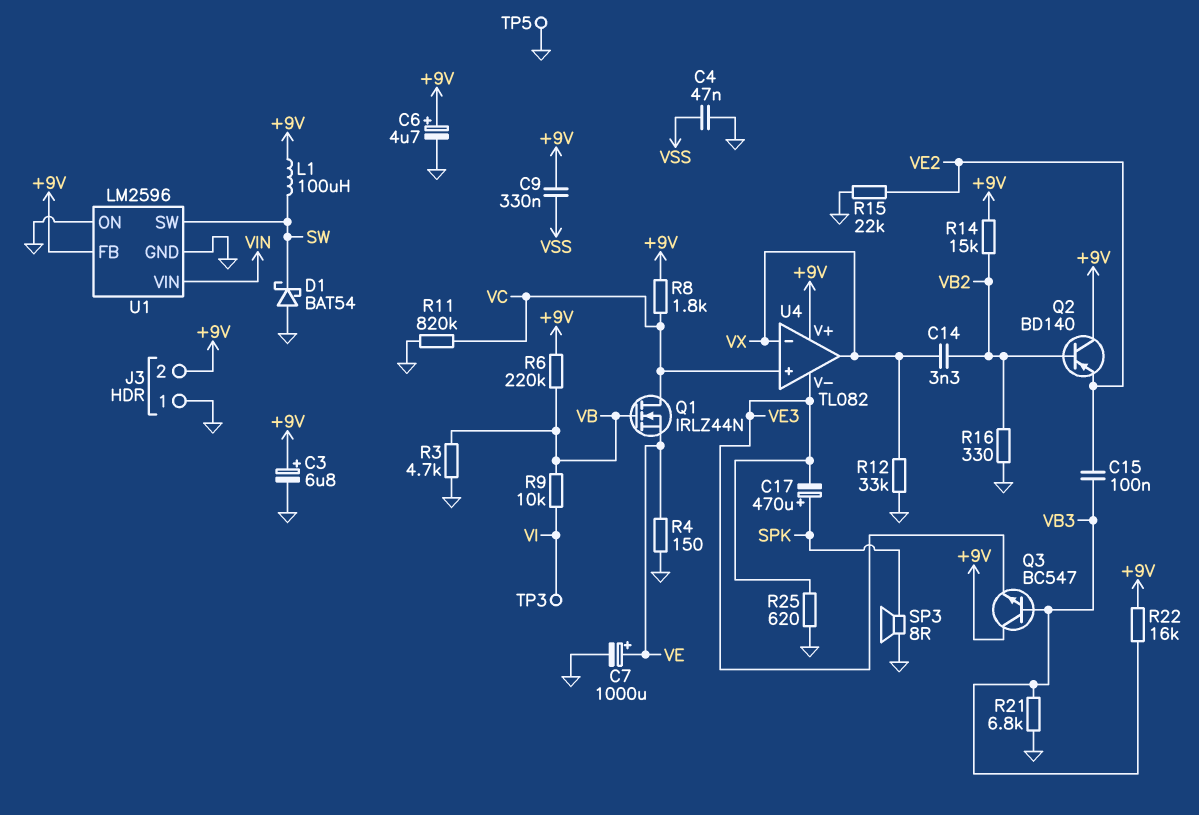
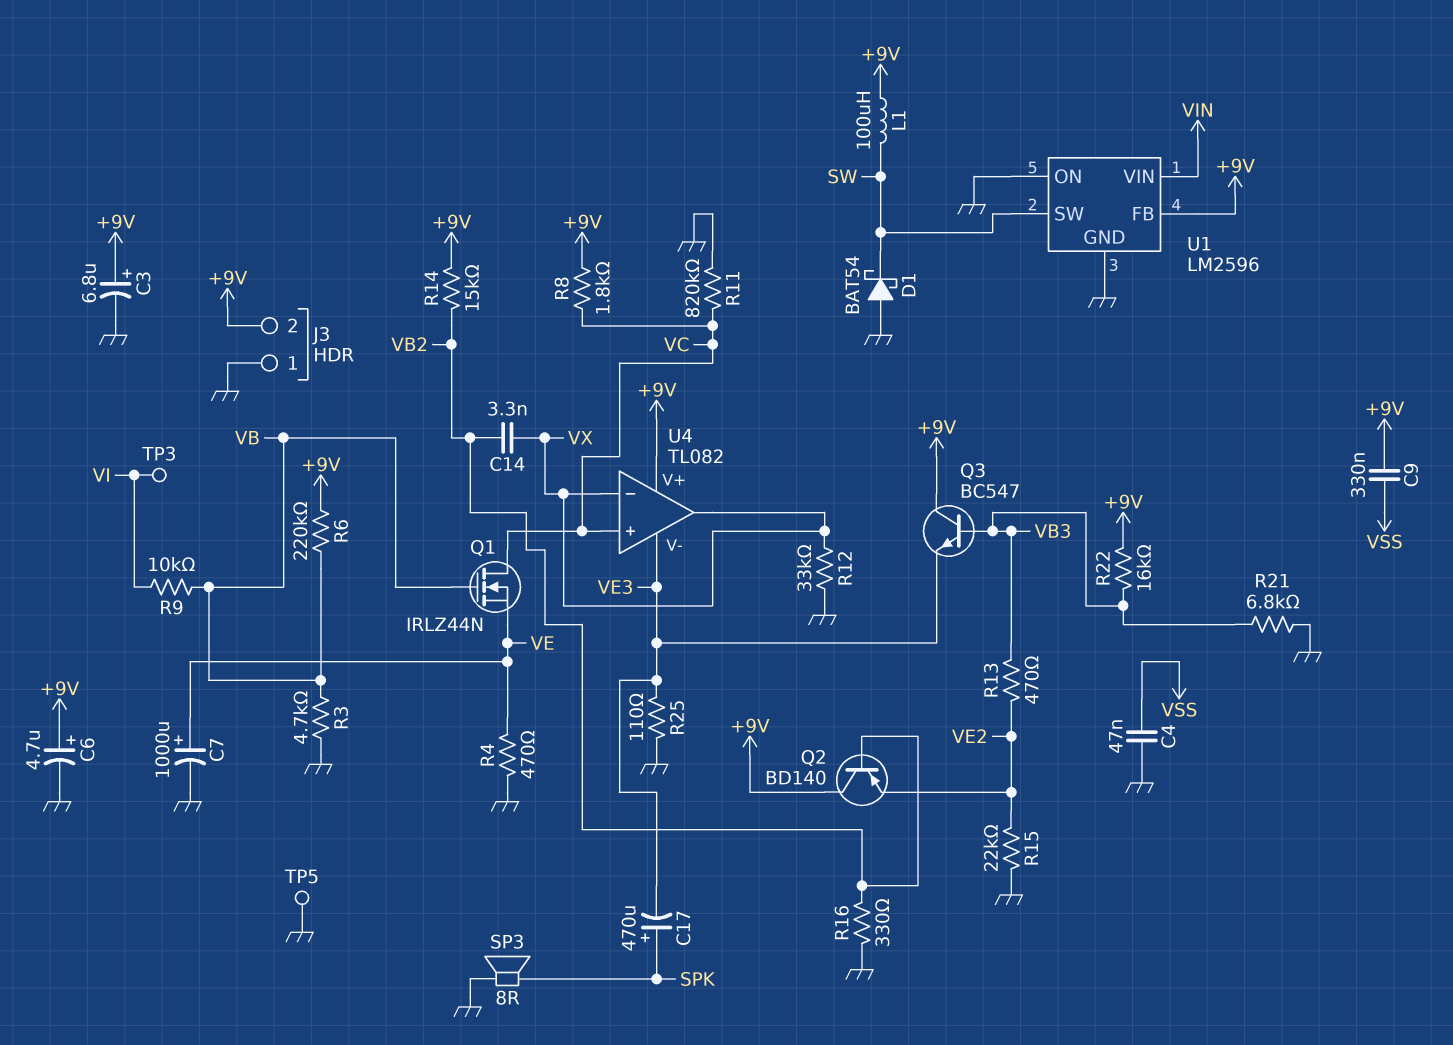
C15: 100nF (VB3, VE2) -> none
R4: 150 (GND, VE) -> 470 (GND, VE)
R13: none -> 470 (VB3, VE2)
R25: 620 (GND, VE3) -> 110 (GND, VE3)

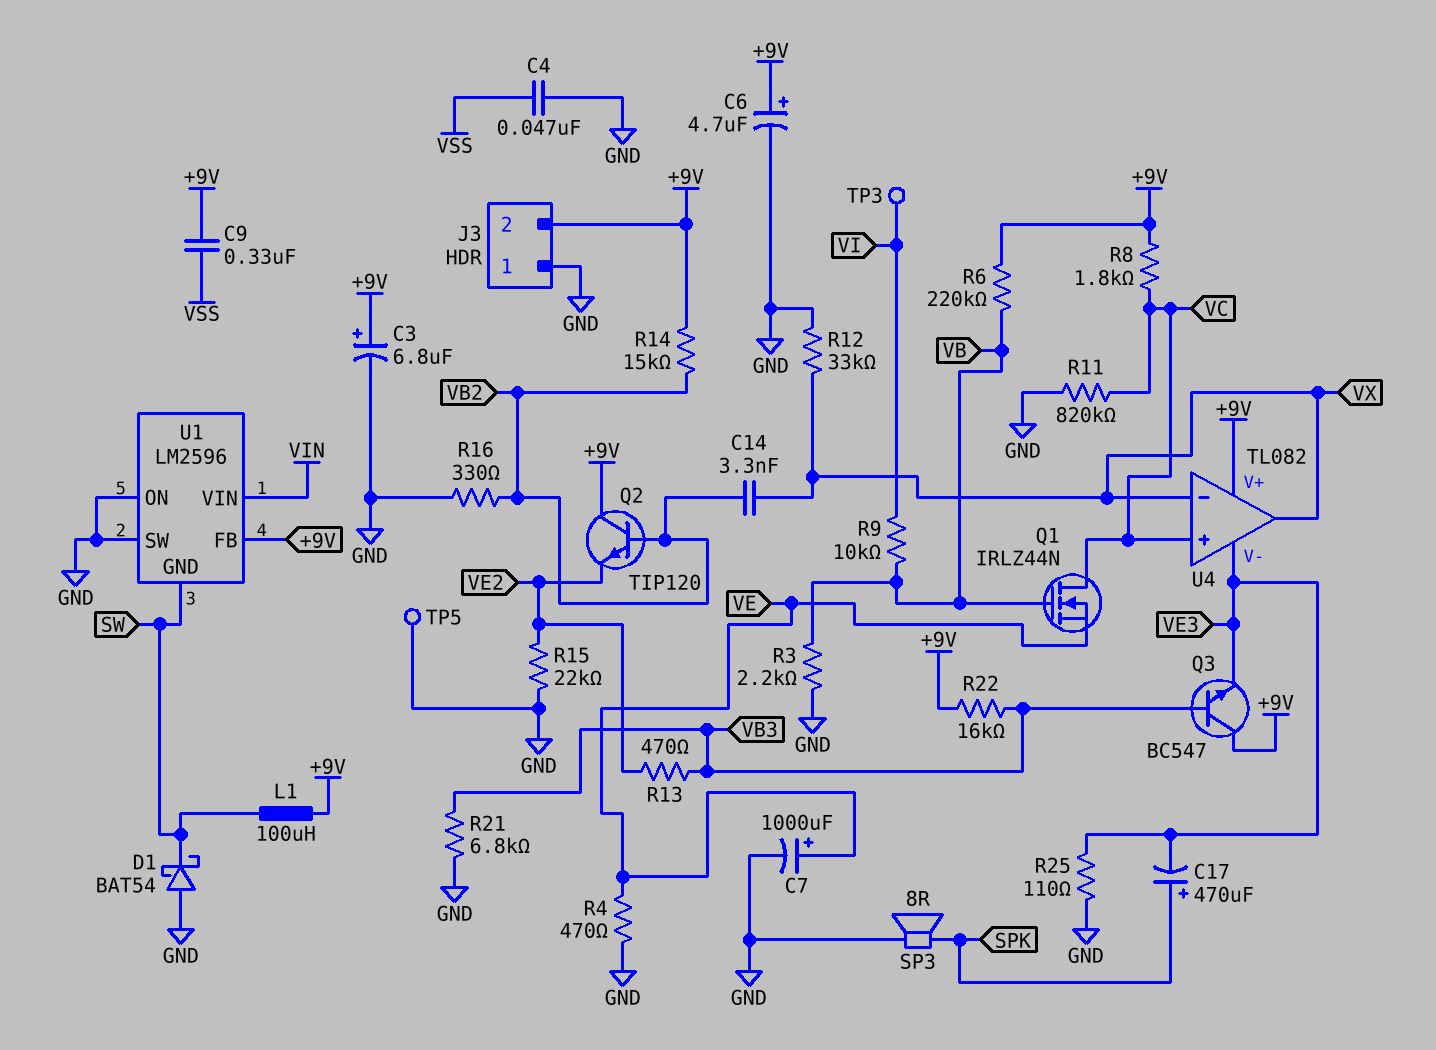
Q2: PNP BD140 (B VB2, C +9V, E VE2) -> NPN TIP120 (B VB2, C +9V, E VE2)
R3: 4.7k (GND, VB) -> 2.2k (GND, VB)
U1 pin GND: GND -> SW
U1 pin SW: SW -> GND

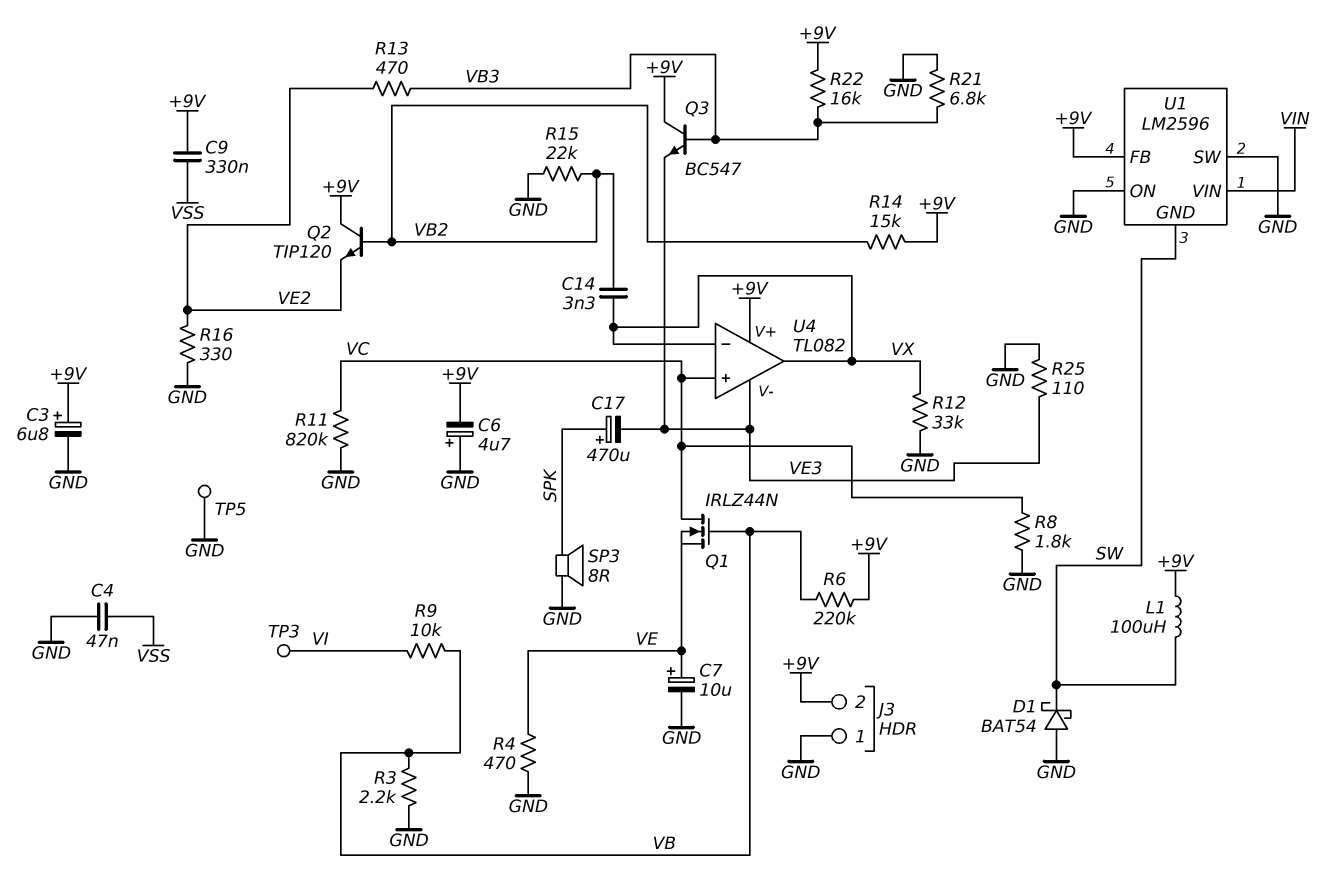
C6: 4.7uF (plus +9V, minus GND) -> 4.7uF (plus GND, minus +9V)
C7: 1000uF (plus VE, minus GND) -> 10uF (plus VE, minus GND)
R8: 1.8k (+9V, VC) -> 1.8k (GND, VC)
R15: 22k (GND, VE2) -> 22k (GND, VB2)
R16: 330 (GND, VB2) -> 330 (GND, VE2)

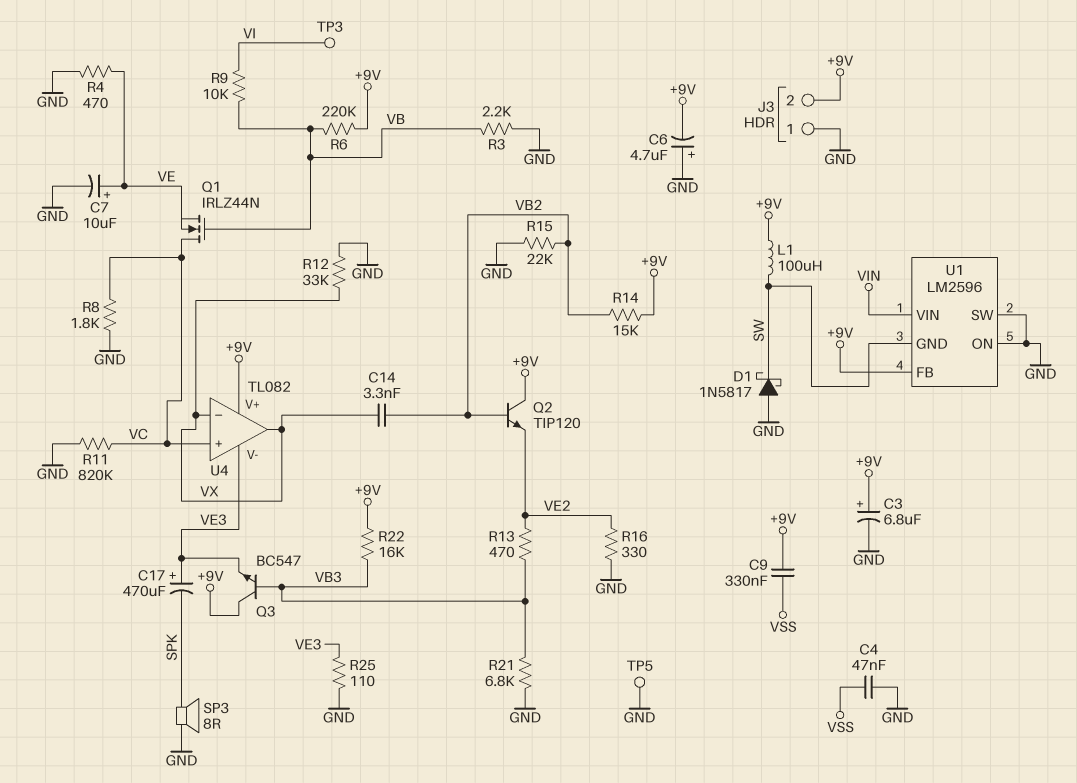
C17: 470uF (plus SPK, minus VE3) -> 470uF (plus VE3, minus SPK)
D1: schottky BAT54 (A GND, K SW) -> schottky 1N5817 (A GND, K SW)

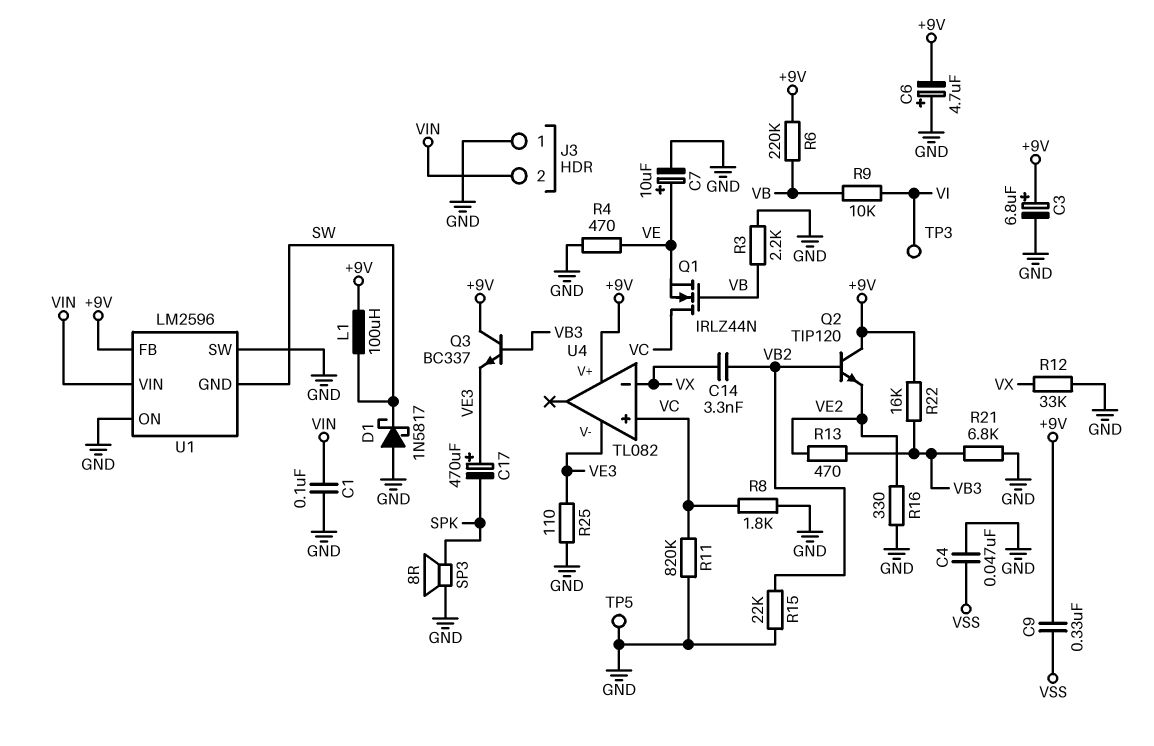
C1: none -> 100nF (GND, VIN)
J3 pin 2: +9V -> VIN
Q3: NPN BC547 (B VB3, C +9V, E VE3) -> NPN BC337 (B VB3, C +9V, E VE3)
R14: 15k (+9V, VB2) -> none
U4 pin out: VX -> none

